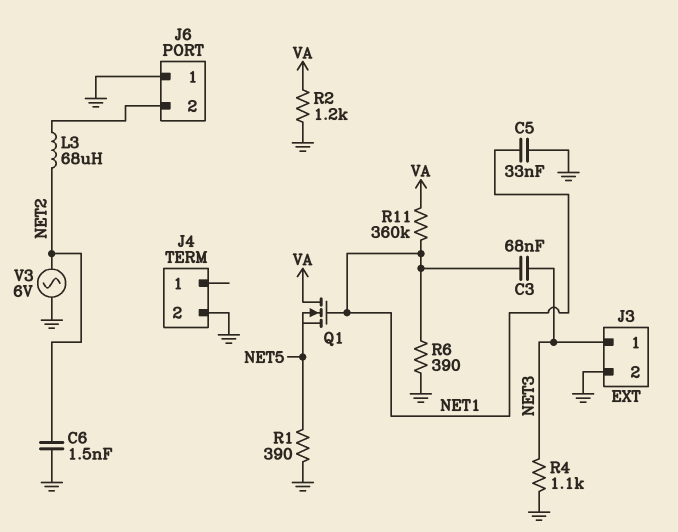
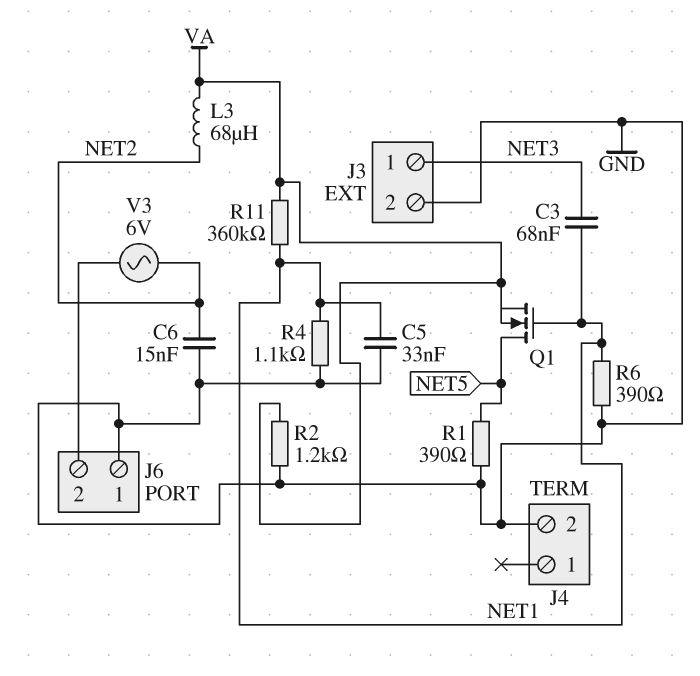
C6: 1.5nF (GND, NET2) -> 15nF (GND, NET2)
L3: 68uH (J6/2, NET2) -> 68uH (NET2, VA)
Q1: NMOS (G NET1, D VA, S NET5) -> NMOS (G NET1, D NET5, S VA)
R4: 1.1k (GND, NET3) -> 1.1k (GND, NET1)
V3: AC 6V (GND, NET2) -> AC 6V (J6/2, NET2)

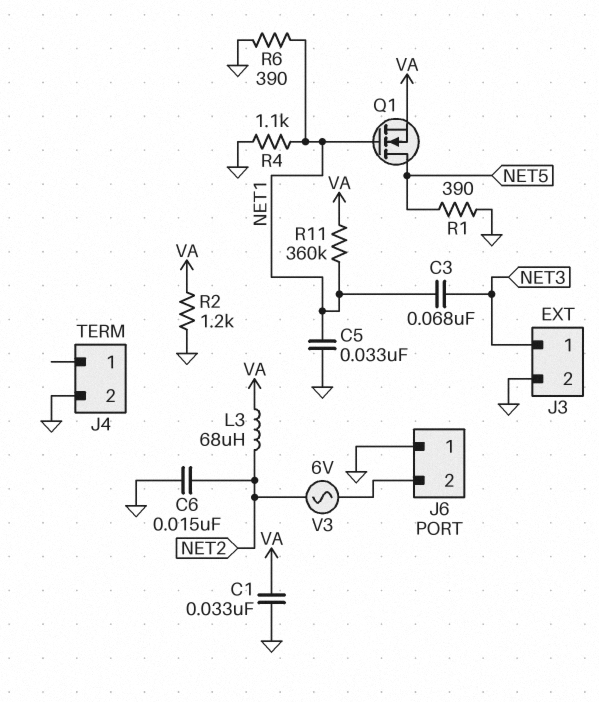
C1: none -> 33nF (GND, VA)

